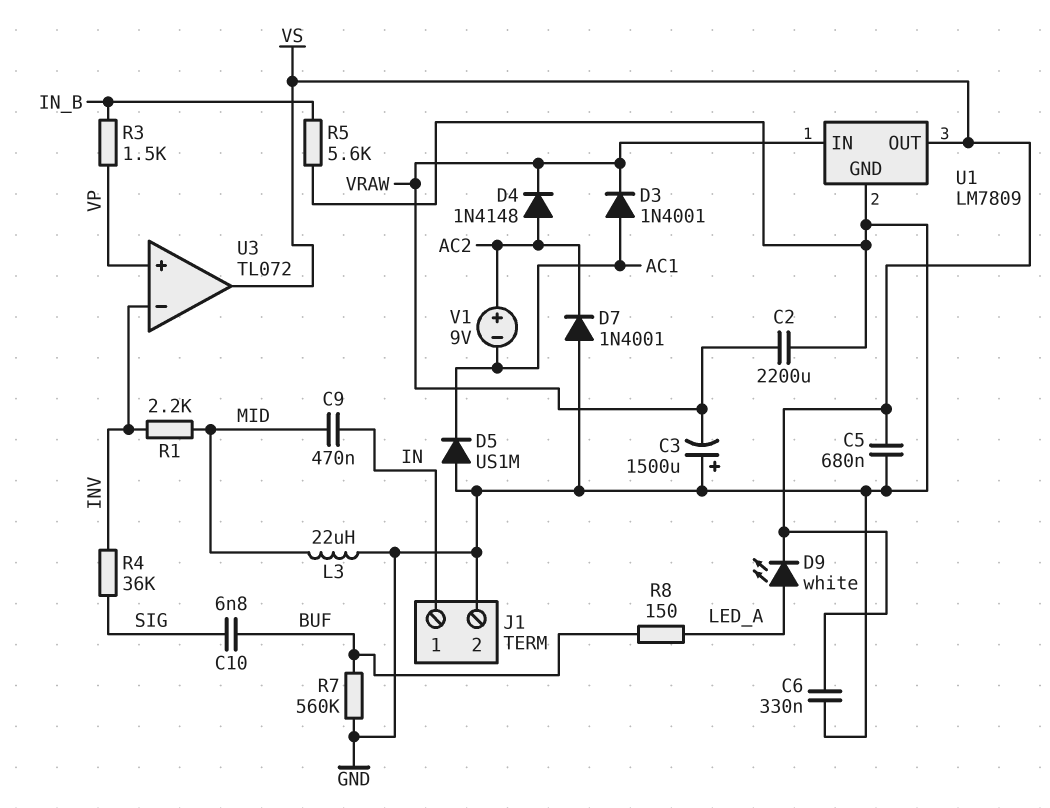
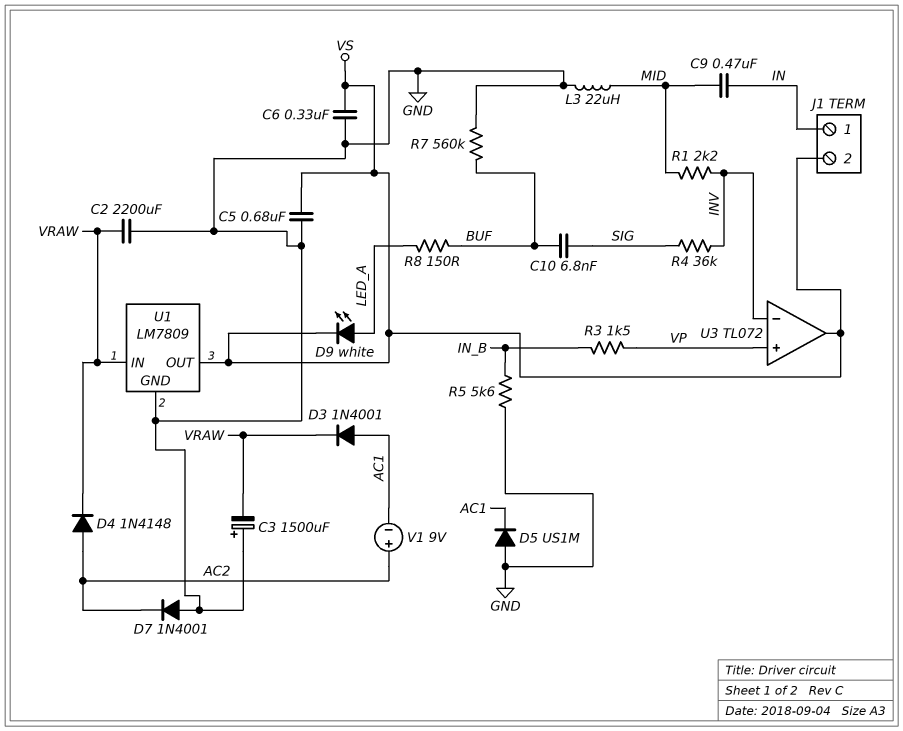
J1 pin 2: GND -> VS

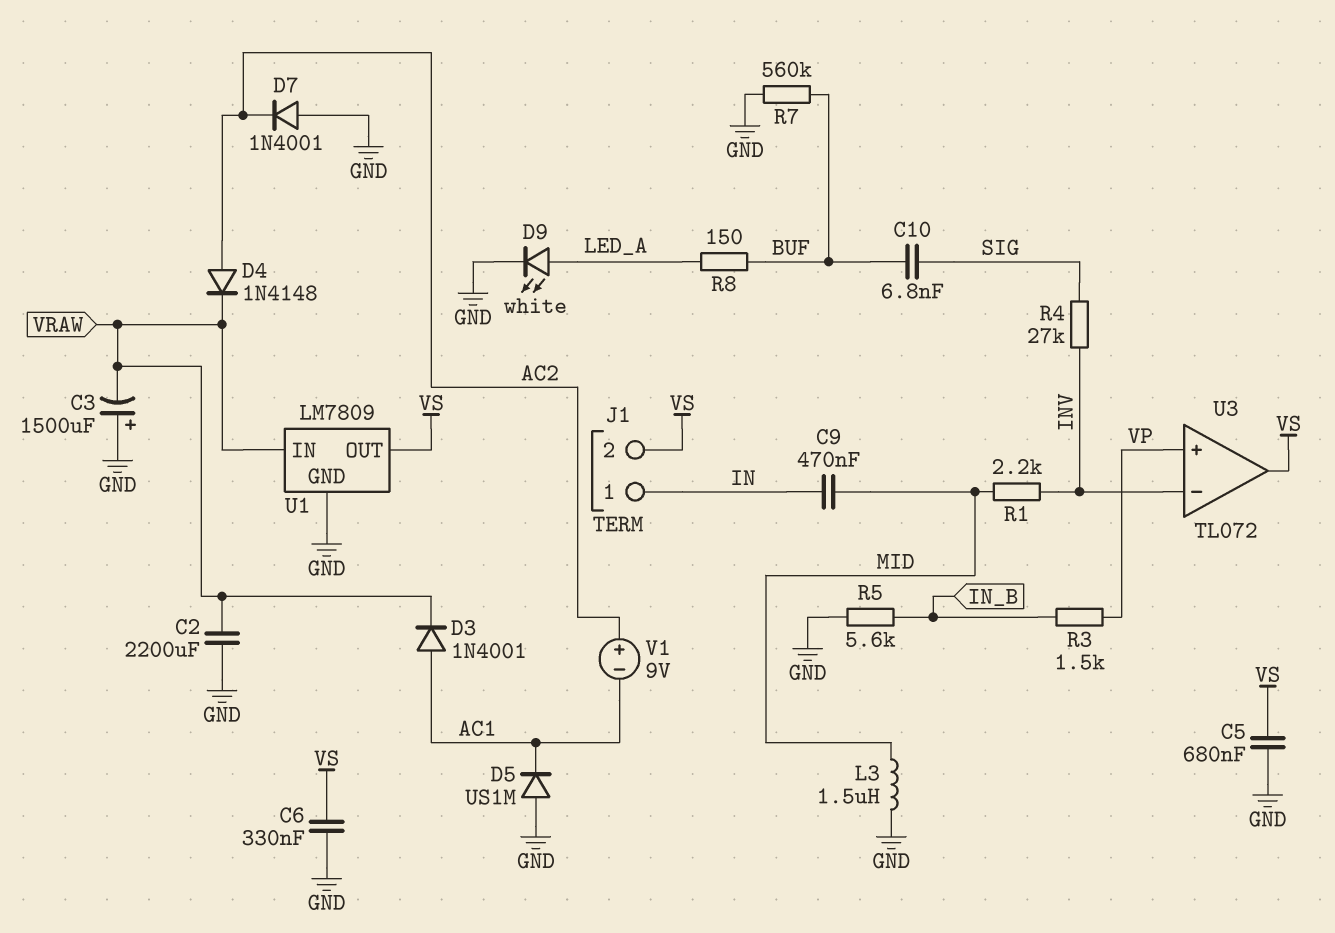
D9: LED white (A LED_A, K VS) -> LED white (A LED_A, K GND)
L3: 22uH (GND, MID) -> 1.5uH (GND, MID)
R4: 36k (INV, SIG) -> 27k (INV, SIG)

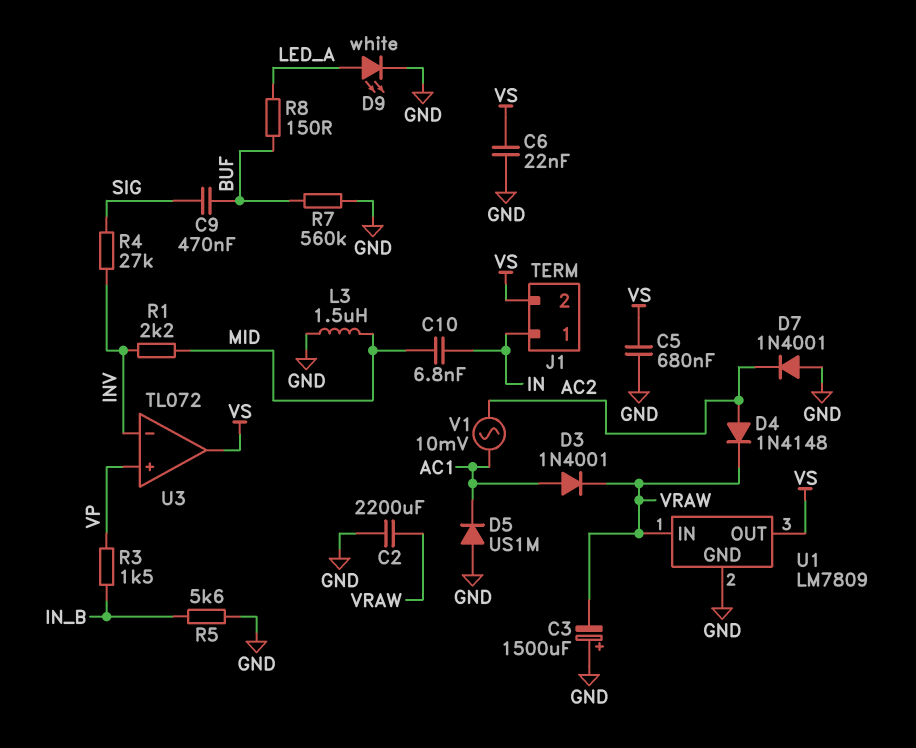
C6: 330nF (GND, VS) -> 22nF (GND, VS)
C9: 470nF (IN, MID) -> 470nF (BUF, SIG)
C10: 6.8nF (BUF, SIG) -> 6.8nF (IN, MID)
V1: 9V (plus AC2, minus AC1) -> AC 10mV (AC1, AC2)

